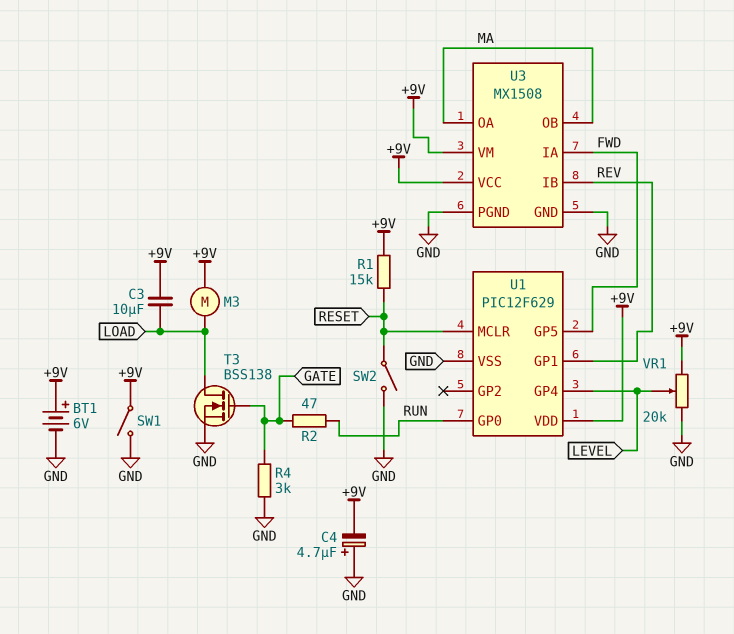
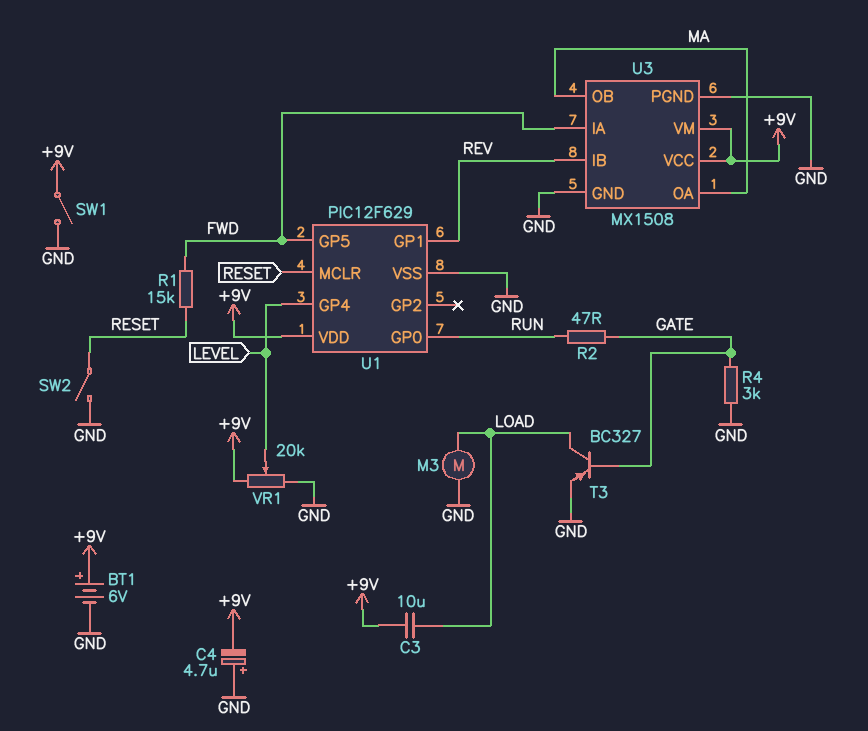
M3: motor (+9V, LOAD) -> motor (GND, LOAD)
R1: 15k (+9V, RESET) -> 15k (FWD, RESET)
T3: NMOS BSS138 (G GATE, D LOAD, S GND) -> PNP BC327 (B GATE, C LOAD, E GND)

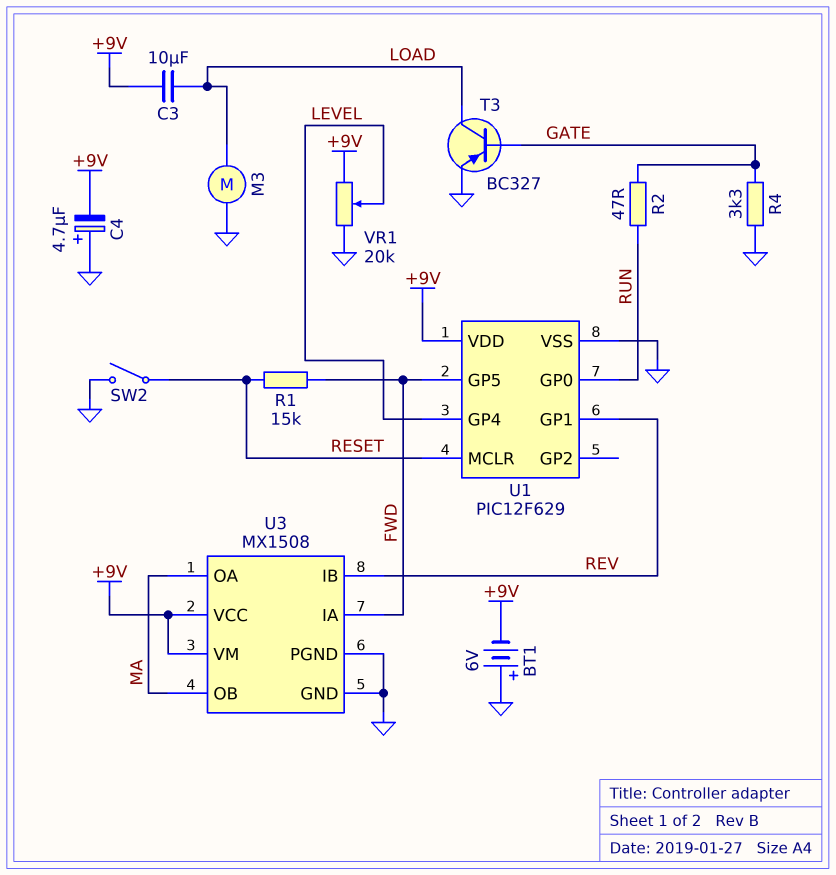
BT1: 6V (plus +9V, minus GND) -> 6V (plus GND, minus +9V)
R4: 3k (GATE, GND) -> 3.3k (GATE, GND)
SW1: switch (+9V, GND) -> none

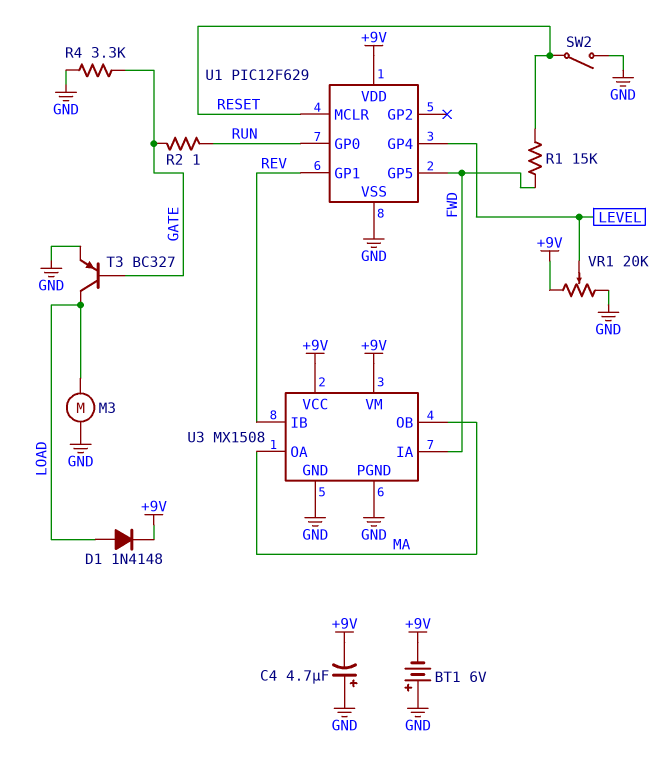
C3: 10uF (+9V, LOAD) -> none
D1: none -> diode 1N4148 (A LOAD, K +9V)
R2: 47 (GATE, RUN) -> 1 (GATE, RUN)

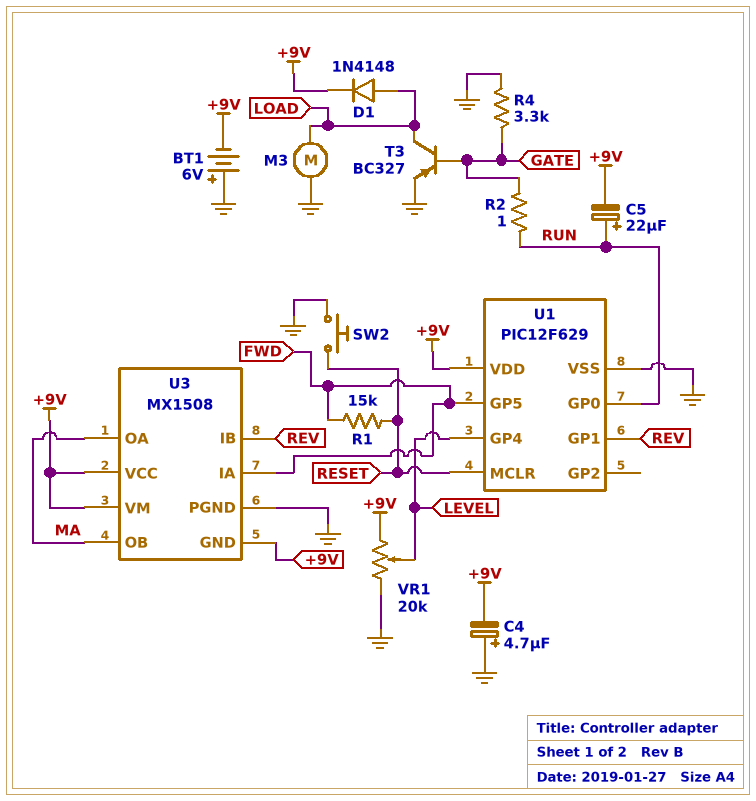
C5: none -> 22uF (plus RUN, minus +9V)
SW2: switch (GND, RESET) -> button (GND, RESET)
U3 pin GND: GND -> +9V

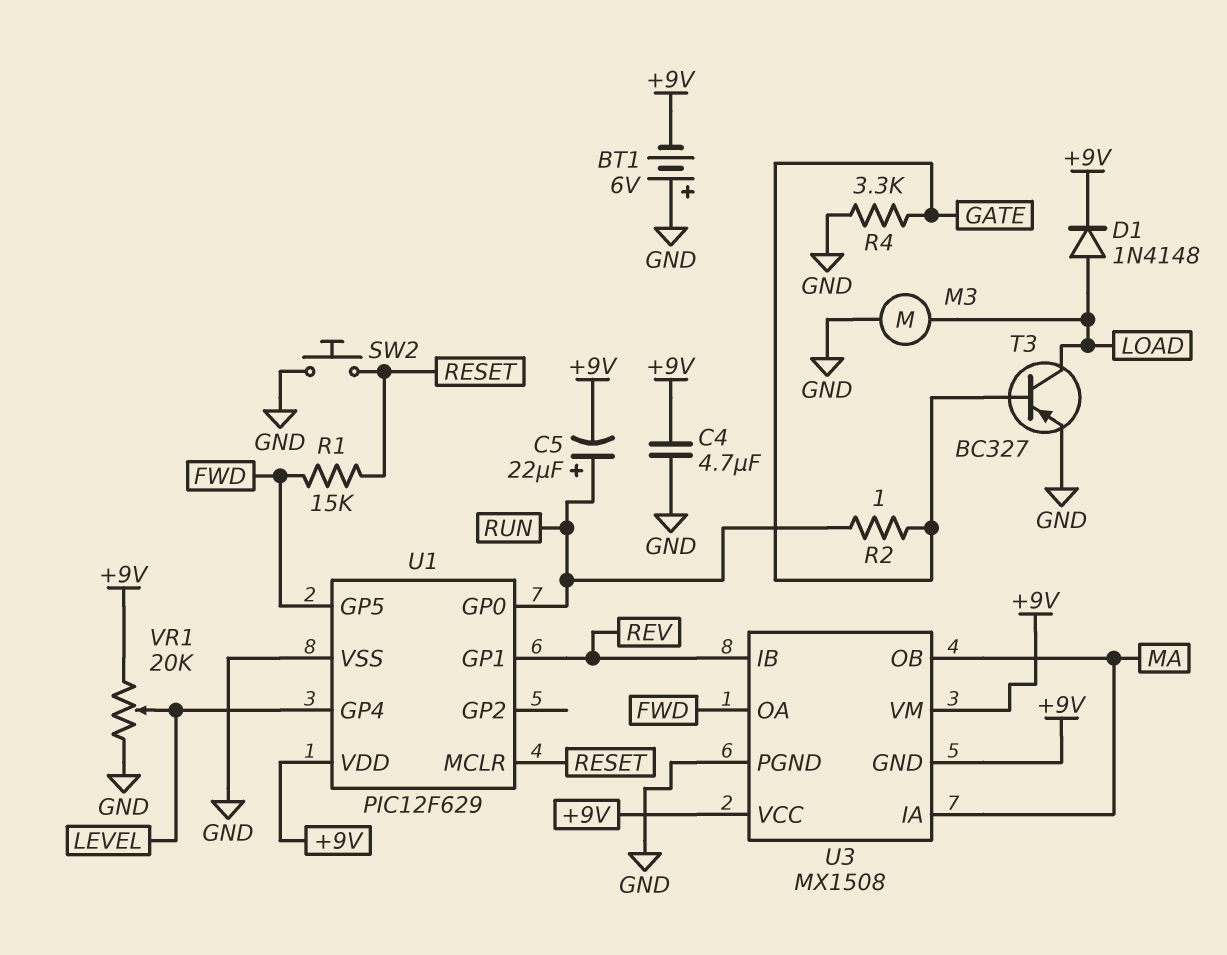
C4: 4.7uF (plus GND, minus +9V) -> 4.7uF (+9V, GND)
U3 pin IA: FWD -> MA
U3 pin OA: MA -> FWD

